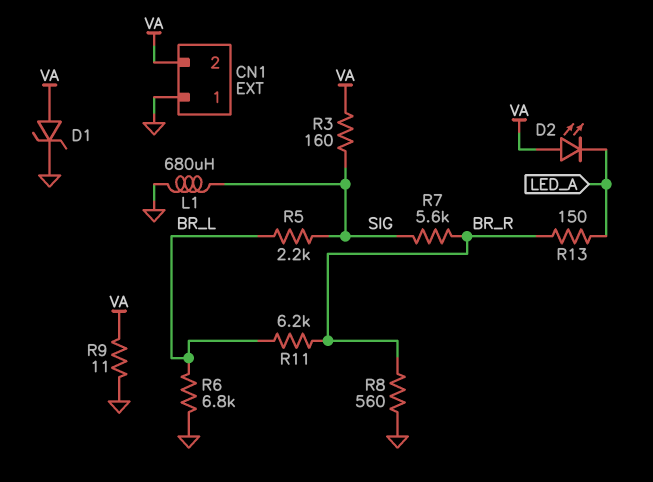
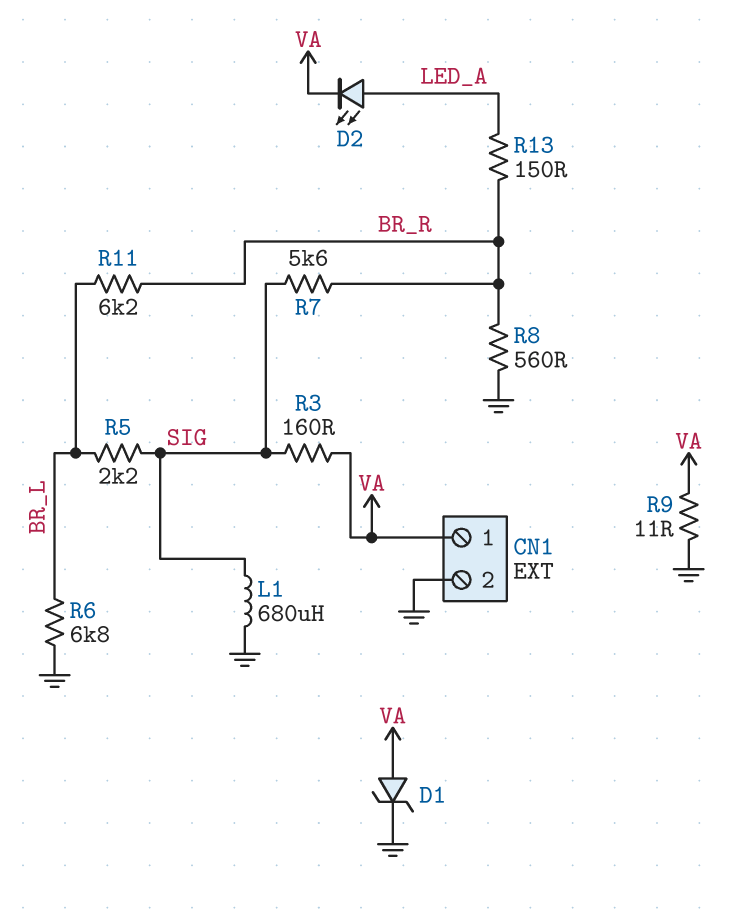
CN1 pin 1: GND -> VA
CN1 pin 2: VA -> GND
D2: LED (A VA, K LED_A) -> LED (A LED_A, K VA)

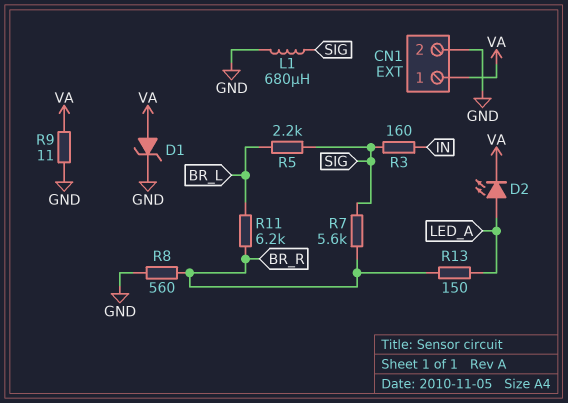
R3: 160 (SIG, VA) -> 160 (IN, SIG)
R6: 6.8k (BR_L, GND) -> none

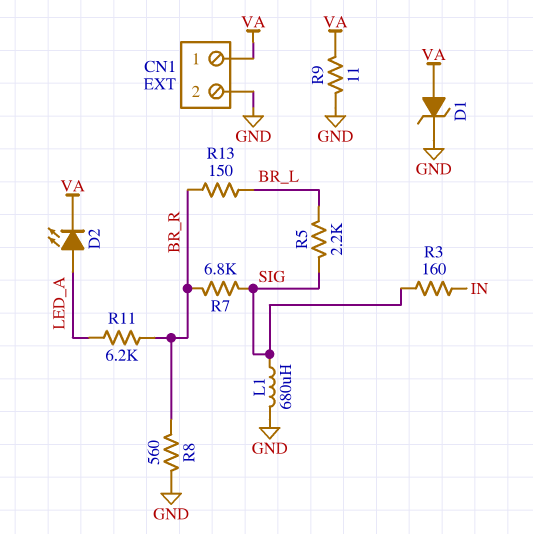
R7: 5.6k (BR_R, SIG) -> 6.8k (BR_R, SIG)
R11: 6.2k (BR_L, BR_R) -> 6.2k (BR_R, LED_A)
R13: 150 (BR_R, LED_A) -> 150 (BR_L, BR_R)

